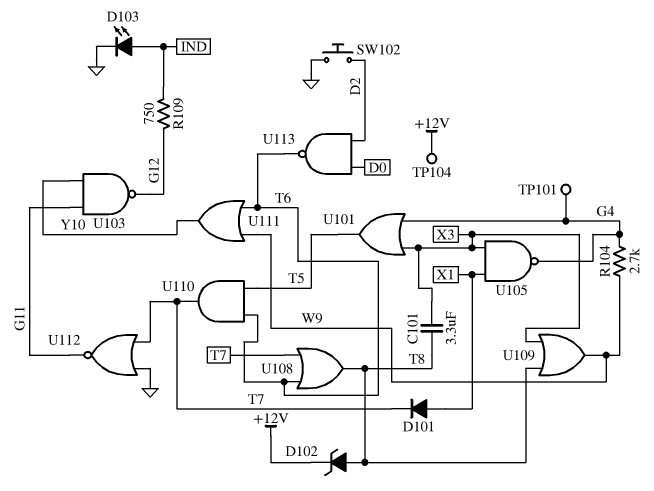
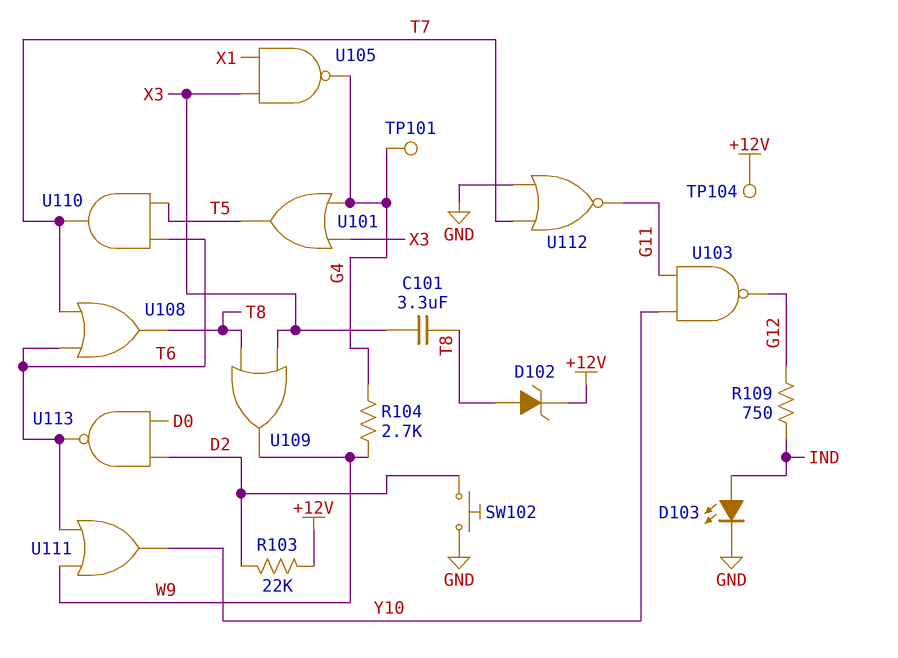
D101: diode (A X1, K T7) -> none
R103: none -> 22k (+12V, D2)

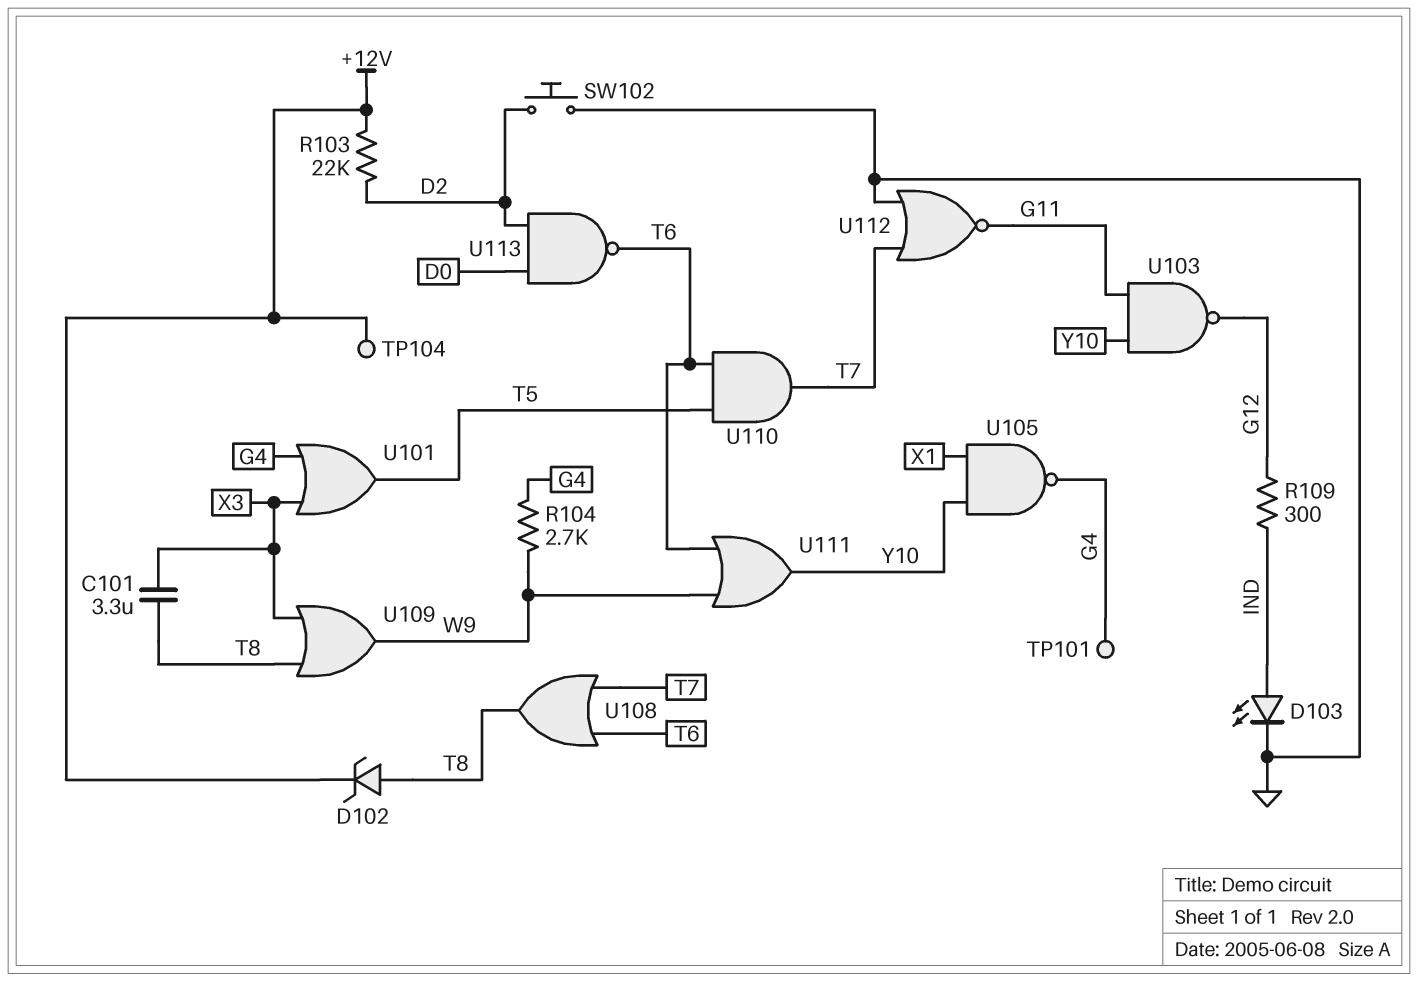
R109: 750 (G12, IND) -> 300 (G12, IND)
U105: NAND (in X1, in X3, out G4) -> NAND (in X1, in Y10, out G4)

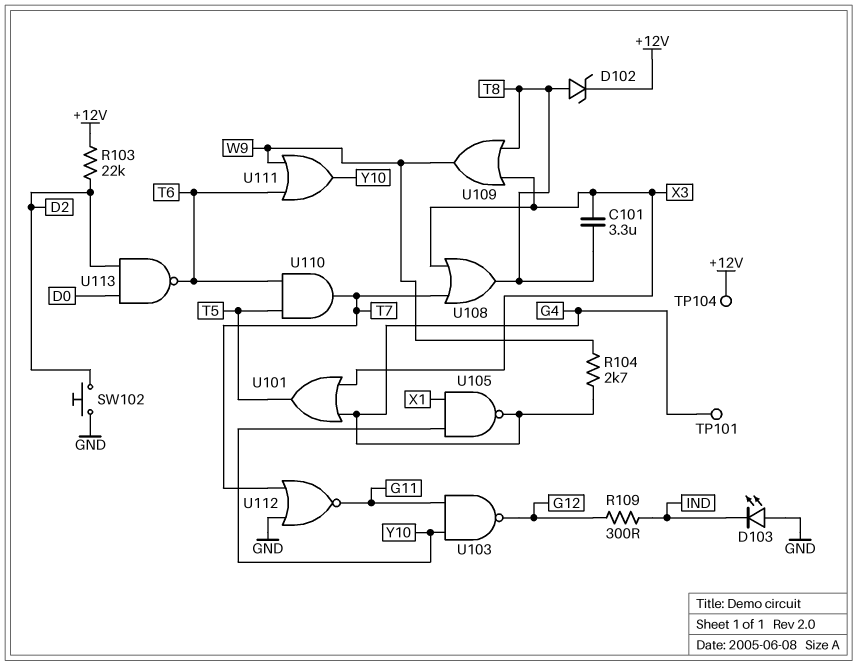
D103: LED (A IND, K GND) -> LED (A GND, K IND)
U108: OR (in T6, in T7, out T8) -> OR (in T7, in X3, out T8)

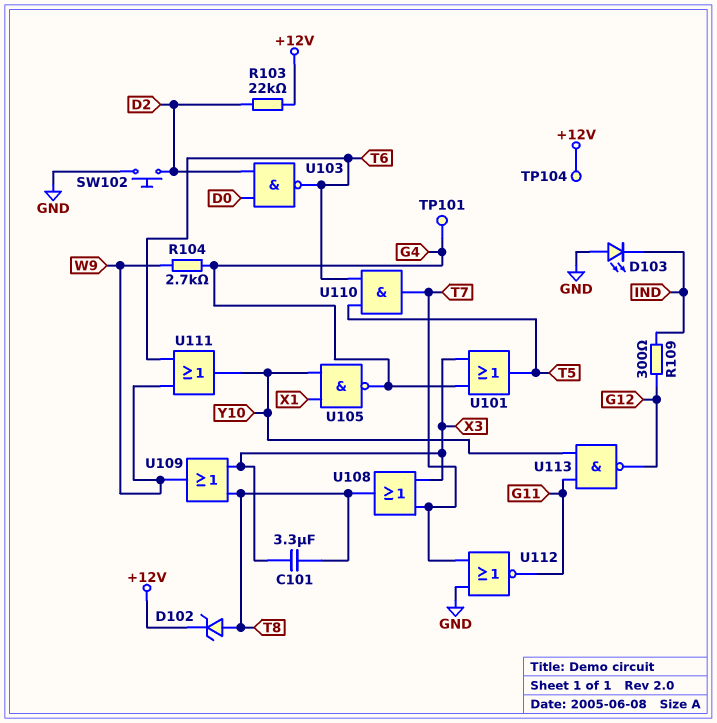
U103: NAND (in G11, in Y10, out G12) -> NAND (in D0, in D2, out T6)
U113: NAND (in D0, in D2, out T6) -> NAND (in G11, in Y10, out G12)

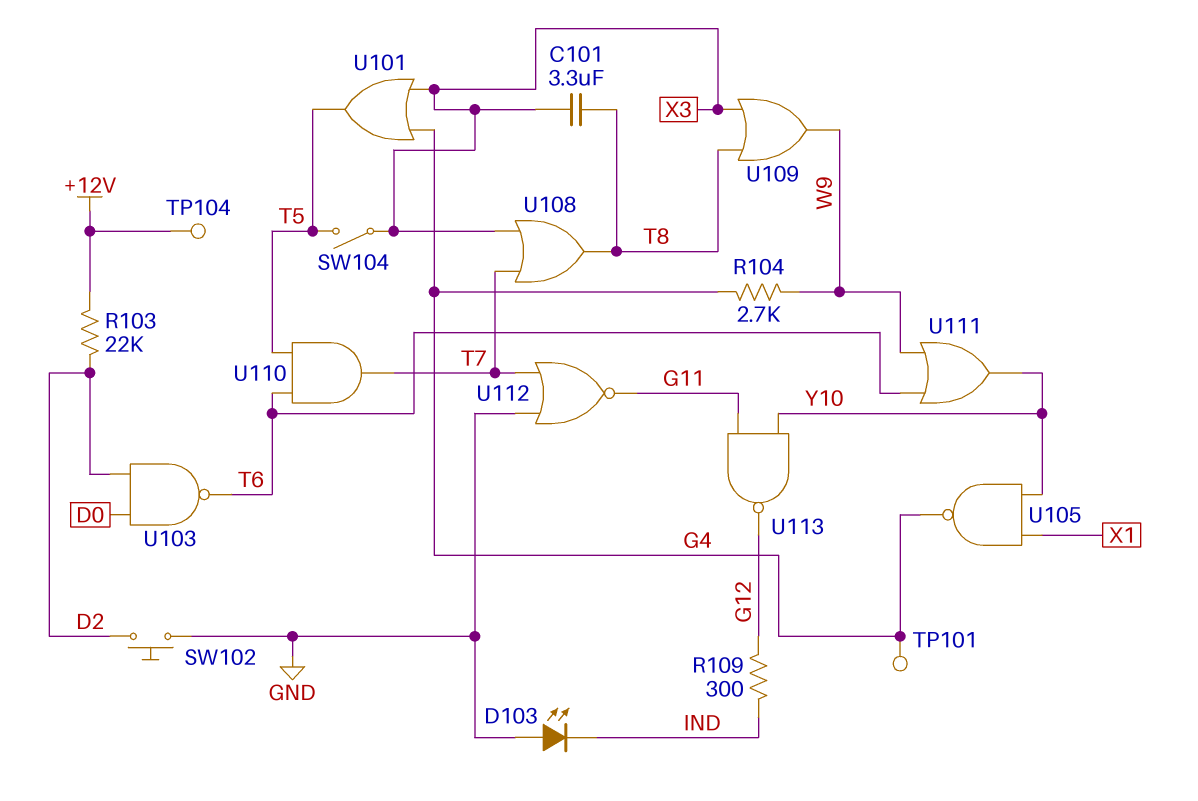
D102: zener (A T8, K +12V) -> none
SW104: none -> switch (T5, X3)

